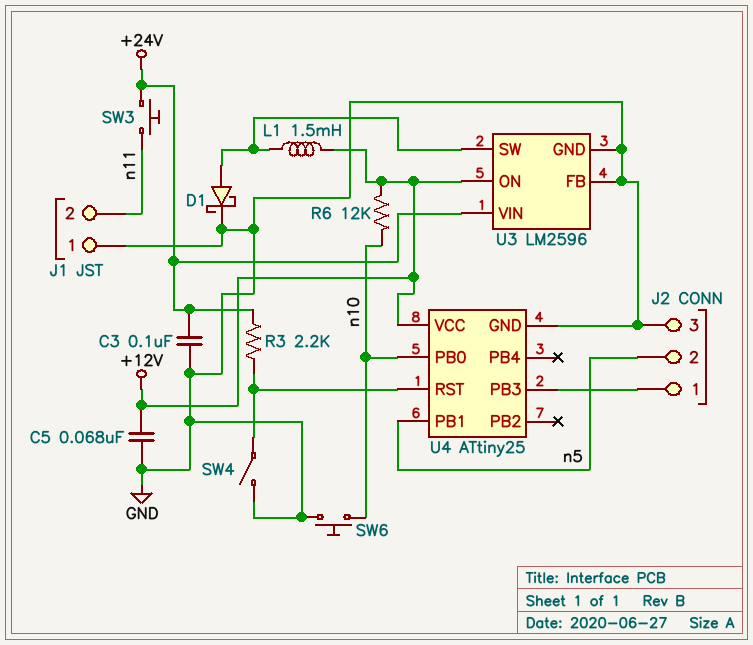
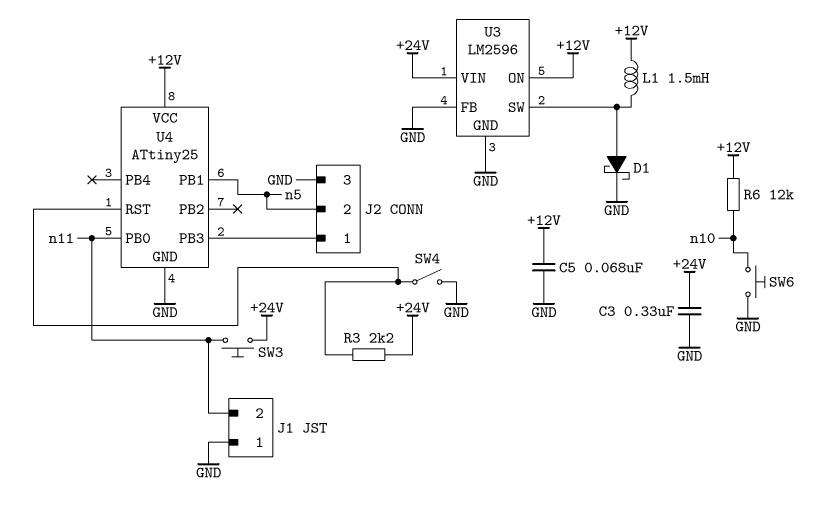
C3: 100nF (+24V, GND) -> 330nF (+24V, GND)
U4 pin PB0: n10 -> n11

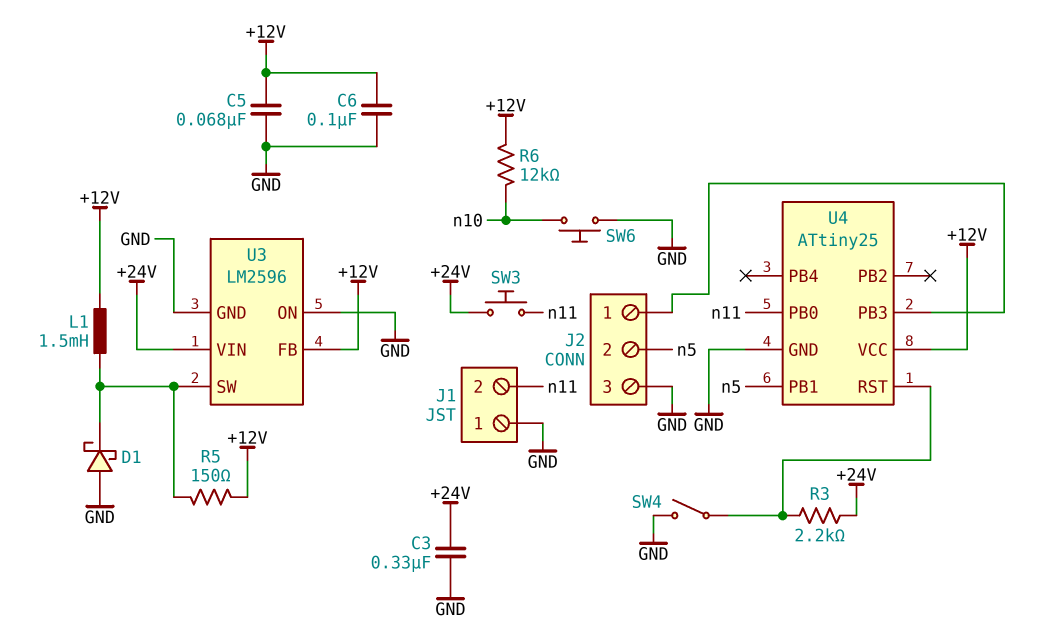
C6: none -> 100nF (+12V, GND)
D1: schottky (A U3/SW, K GND) -> schottky (A GND, K U3/SW)
R5: none -> 150 (+12V, U3/SW)
U3 pin FB: GND -> +12V
U3 pin ON: +12V -> GND

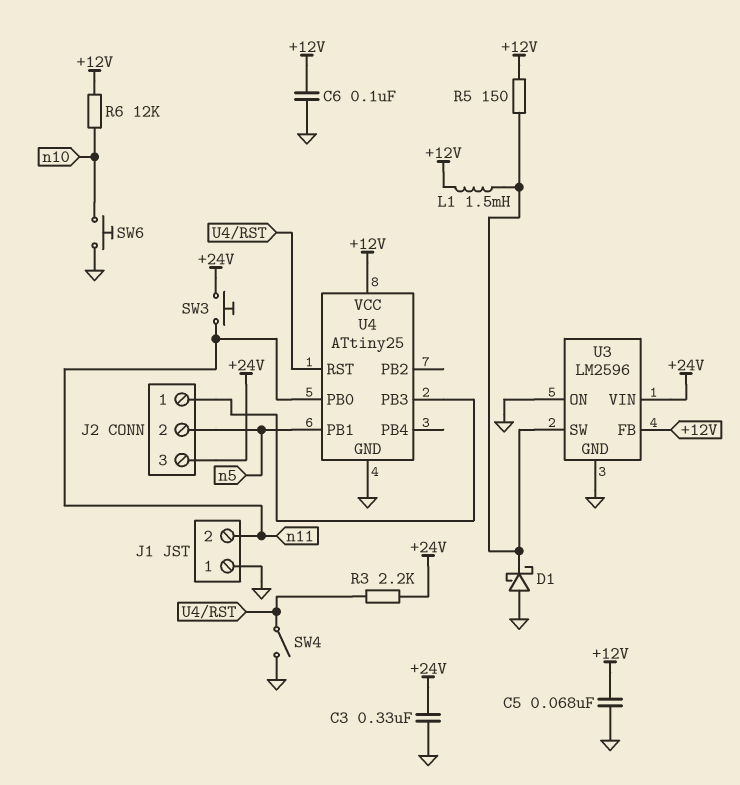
J2 pin 3: GND -> +24V

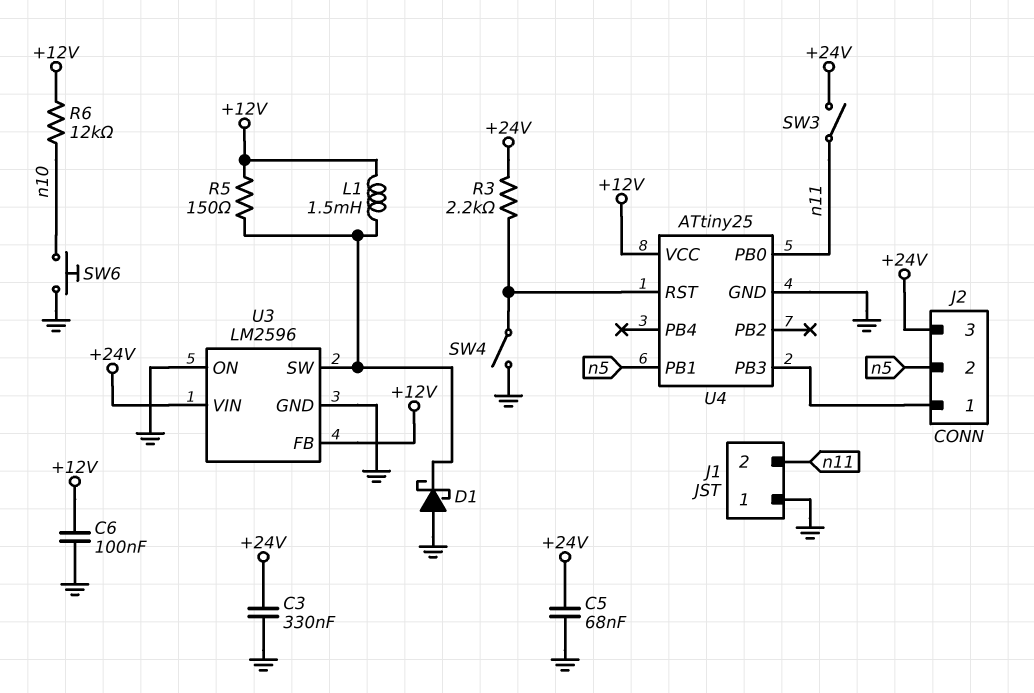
C5: 68nF (+12V, GND) -> 68nF (+24V, GND)
SW3: button (+24V, n11) -> switch (+24V, n11)

